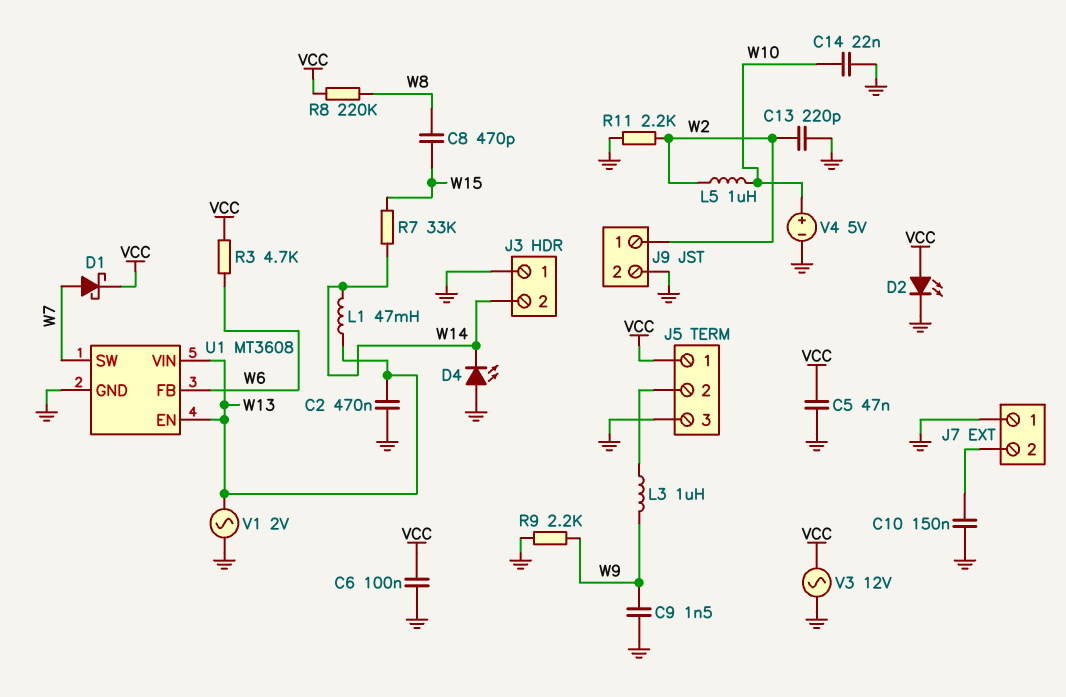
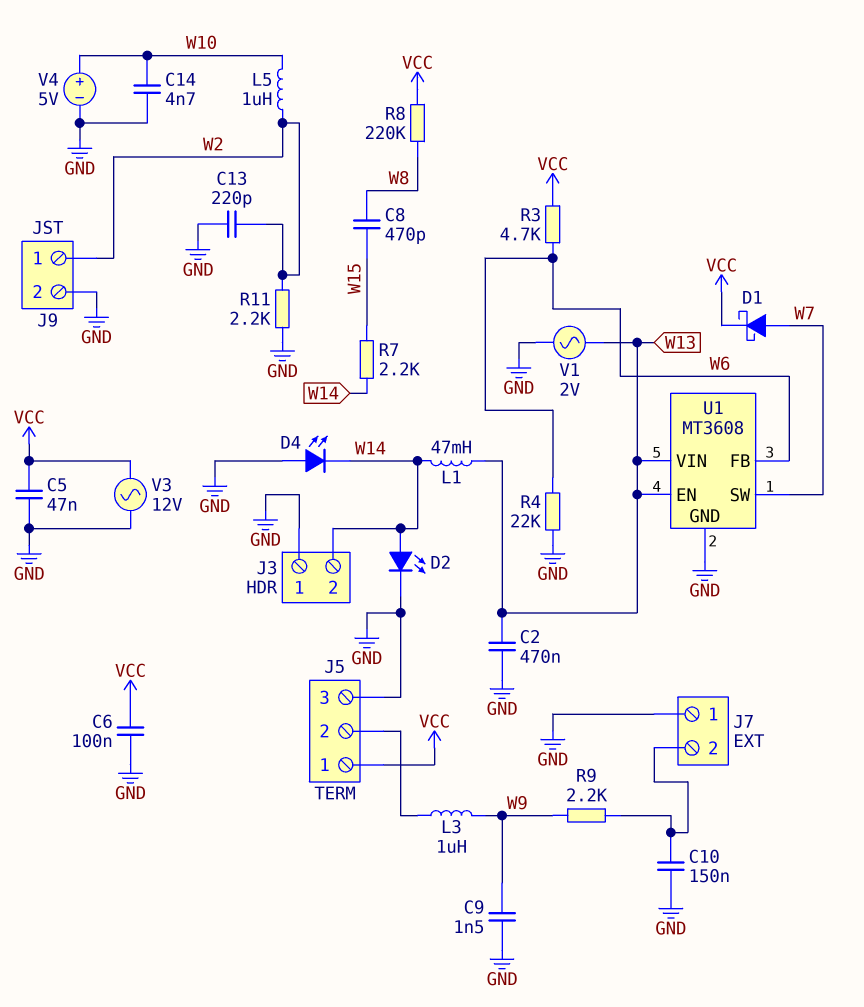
C14: 22nF (GND, W10) -> 4.7nF (GND, W10)
D2: LED (A VCC, K GND) -> LED (A W14, K GND)
R4: none -> 22k (GND, W6)
R7: 33k (W14, W15) -> 2.2k (W14, W15)
R9: 2.2k (GND, W9) -> 2.2k (J7/2, W9)

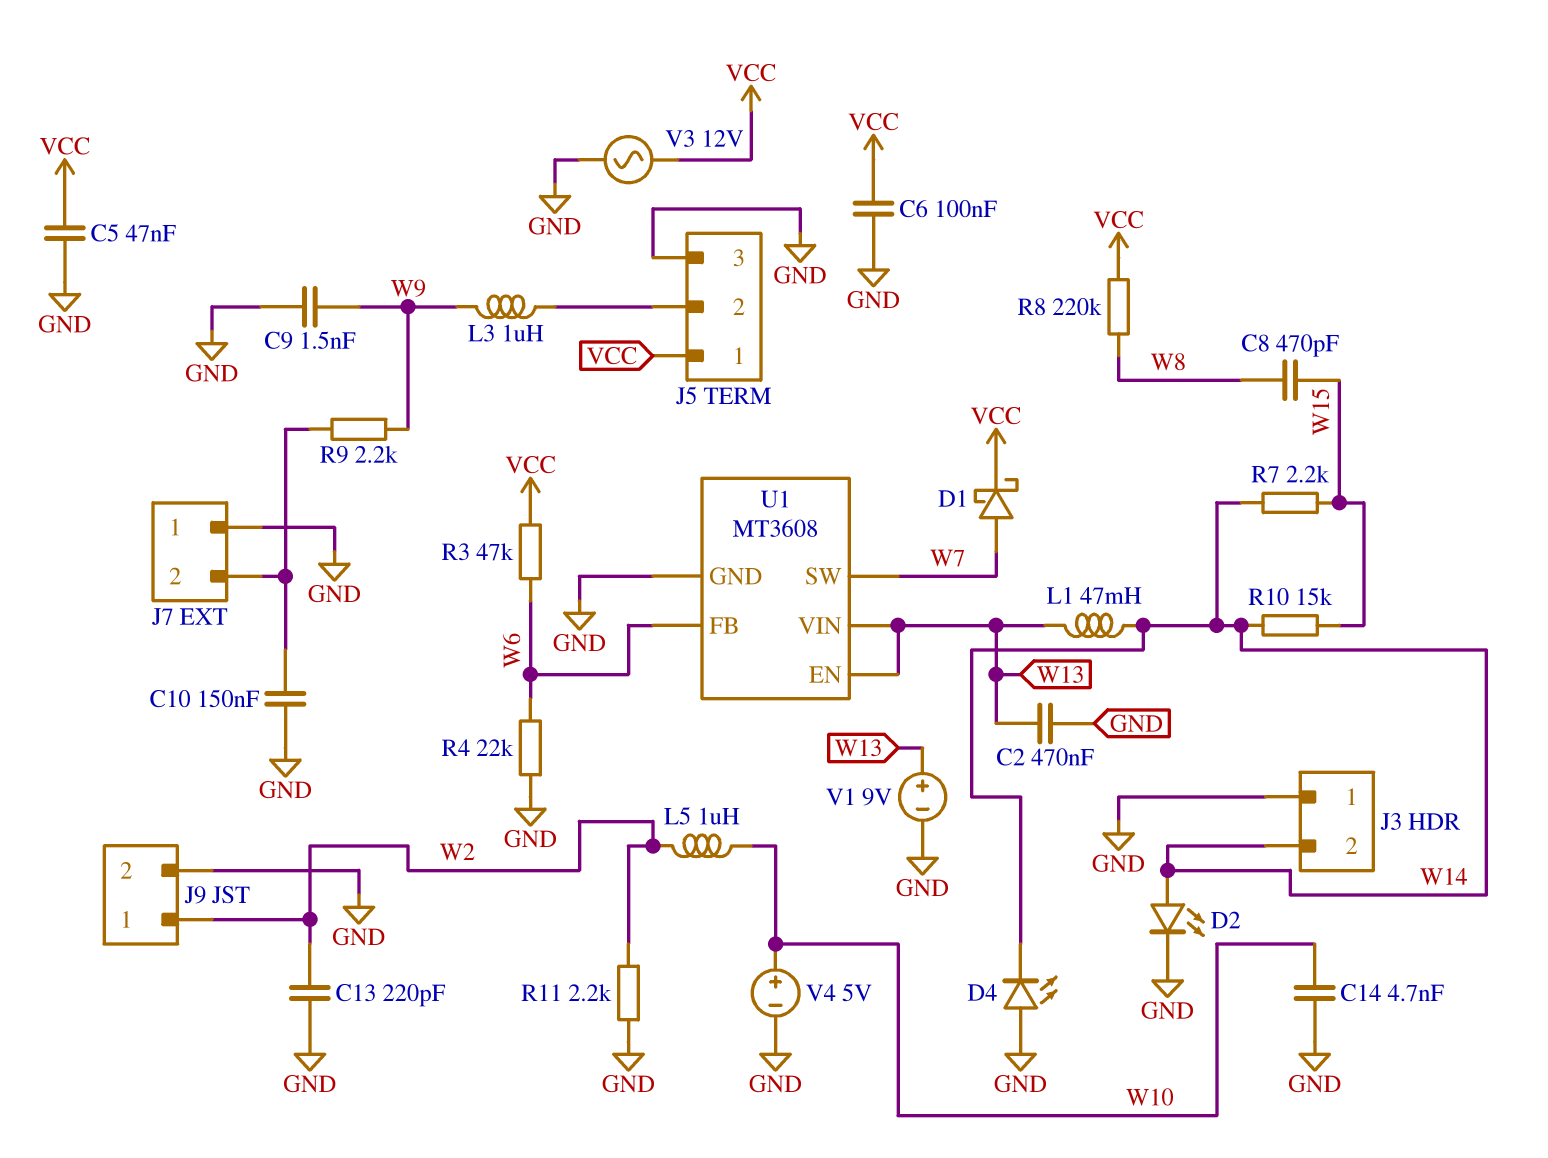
R3: 4.7k (VCC, W6) -> 47k (VCC, W6)
R10: none -> 15k (W14, W15)
V1: AC 2V (GND, W13) -> 9V (plus W13, minus GND)

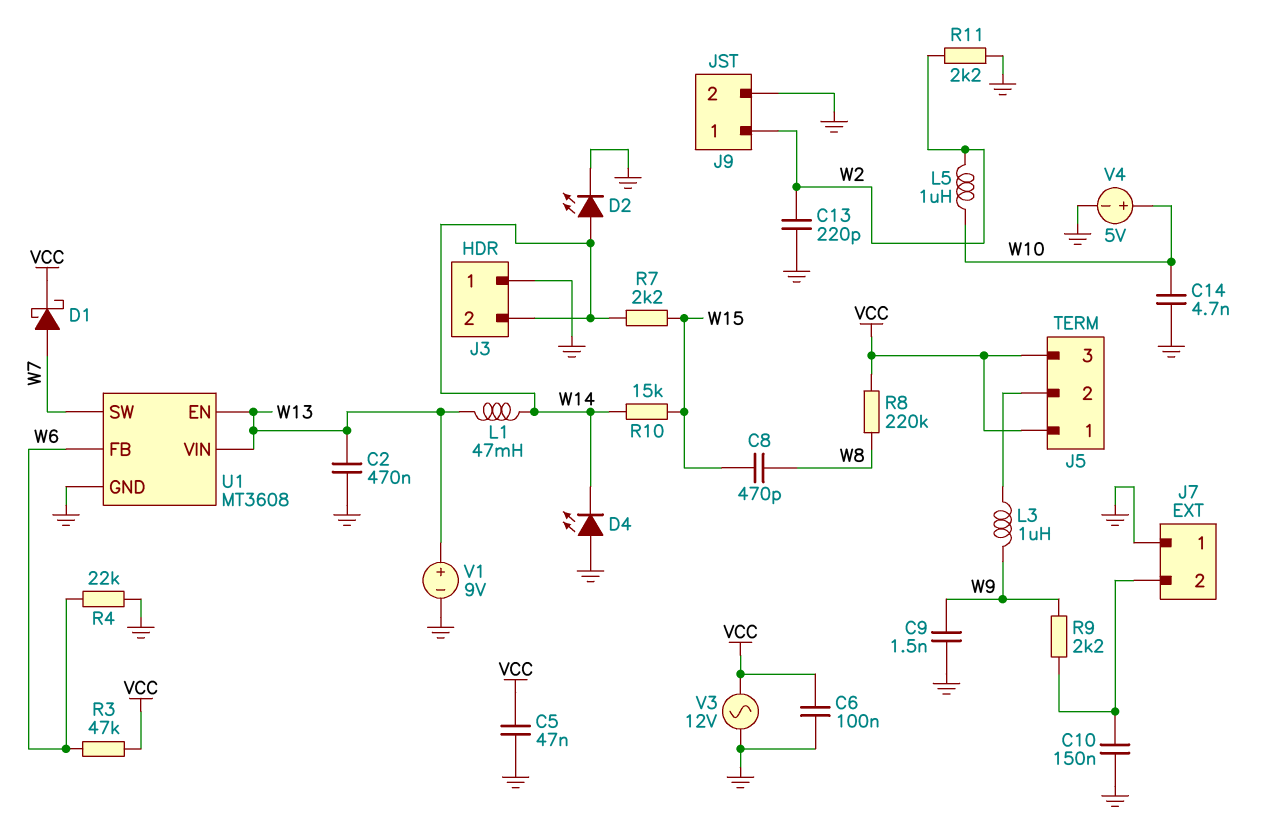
J5 pin 3: GND -> VCC

